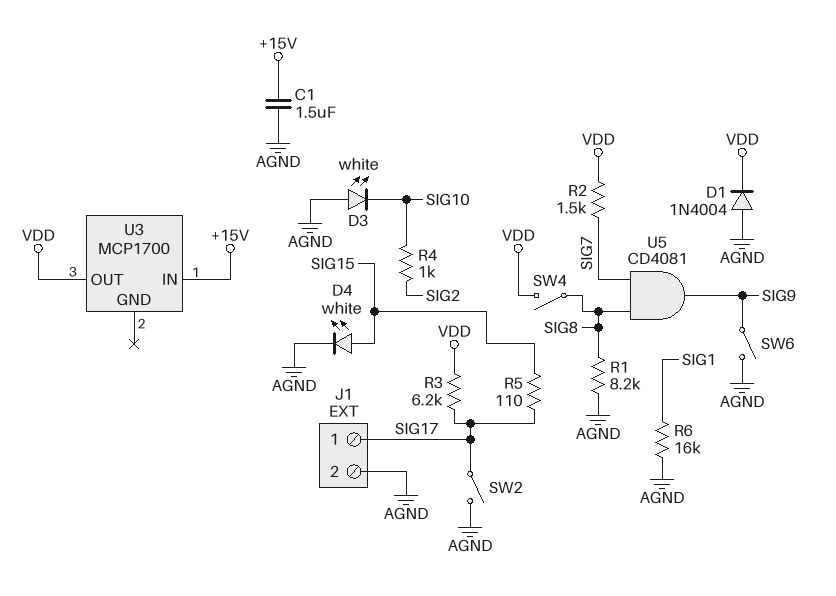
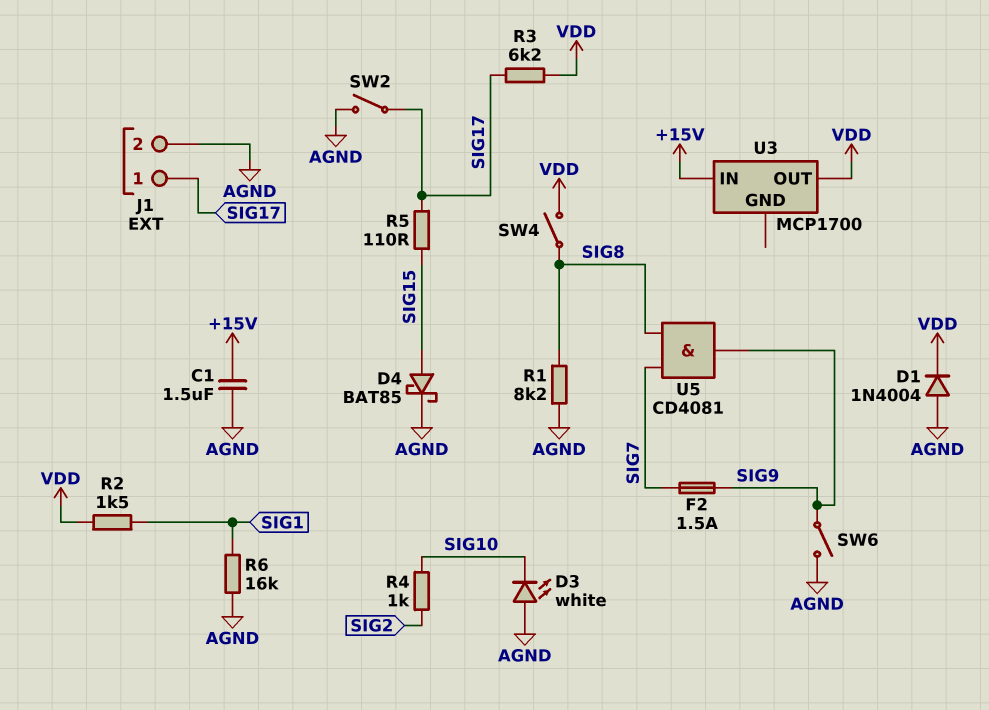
D4: LED white (A SIG15, K AGND) -> schottky BAT85 (A SIG15, K AGND)
F2: none -> 1.5A (SIG7, SIG9)
R2: 1.5k (SIG7, VDD) -> 1.5k (SIG1, VDD)

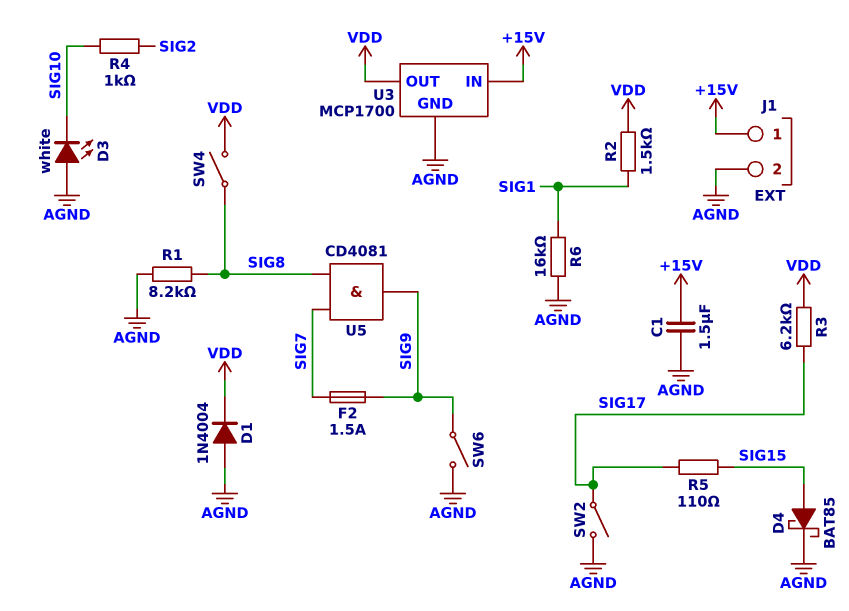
J1 pin 1: SIG17 -> +15V
U3 pin GND: none -> AGND

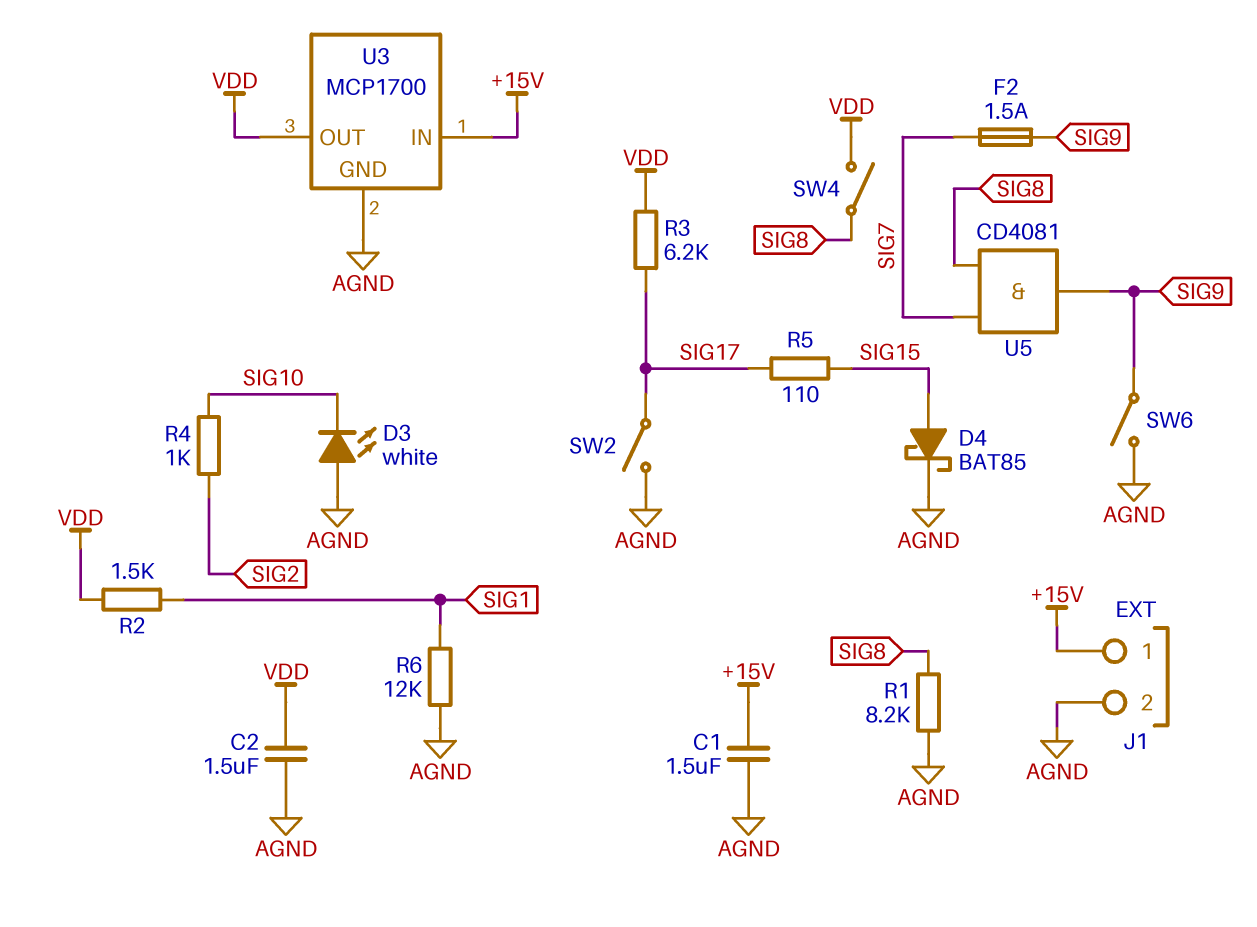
C2: none -> 1.5uF (AGND, VDD)
D1: diode 1N4004 (A AGND, K VDD) -> none
R6: 16k (AGND, SIG1) -> 12k (AGND, SIG1)

